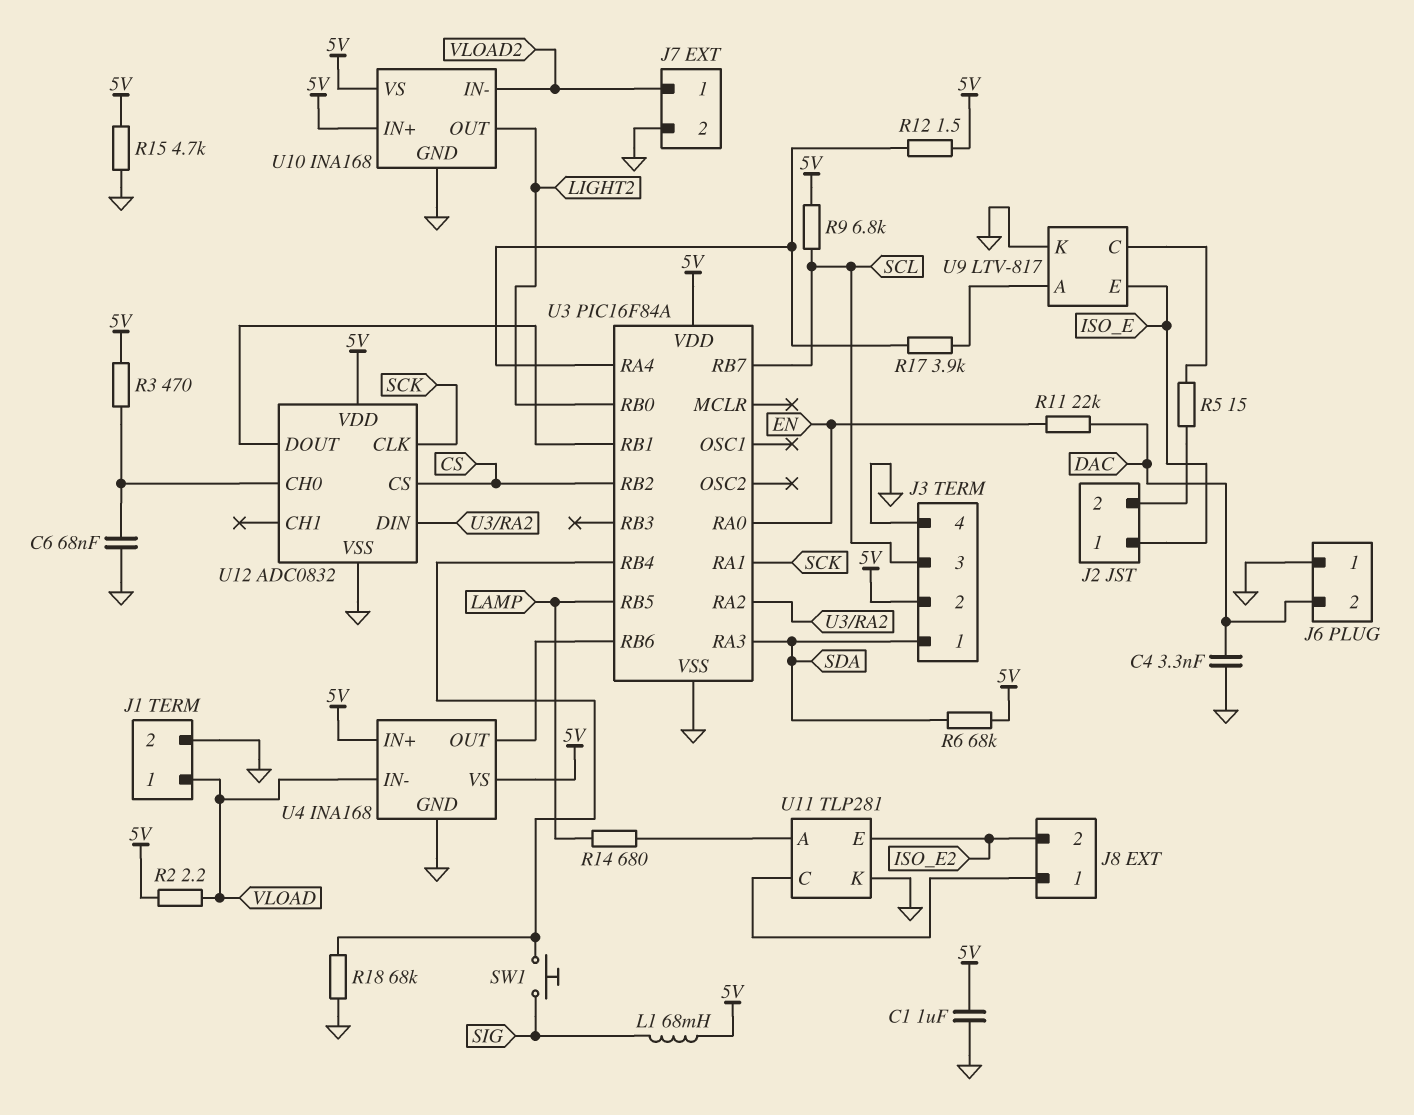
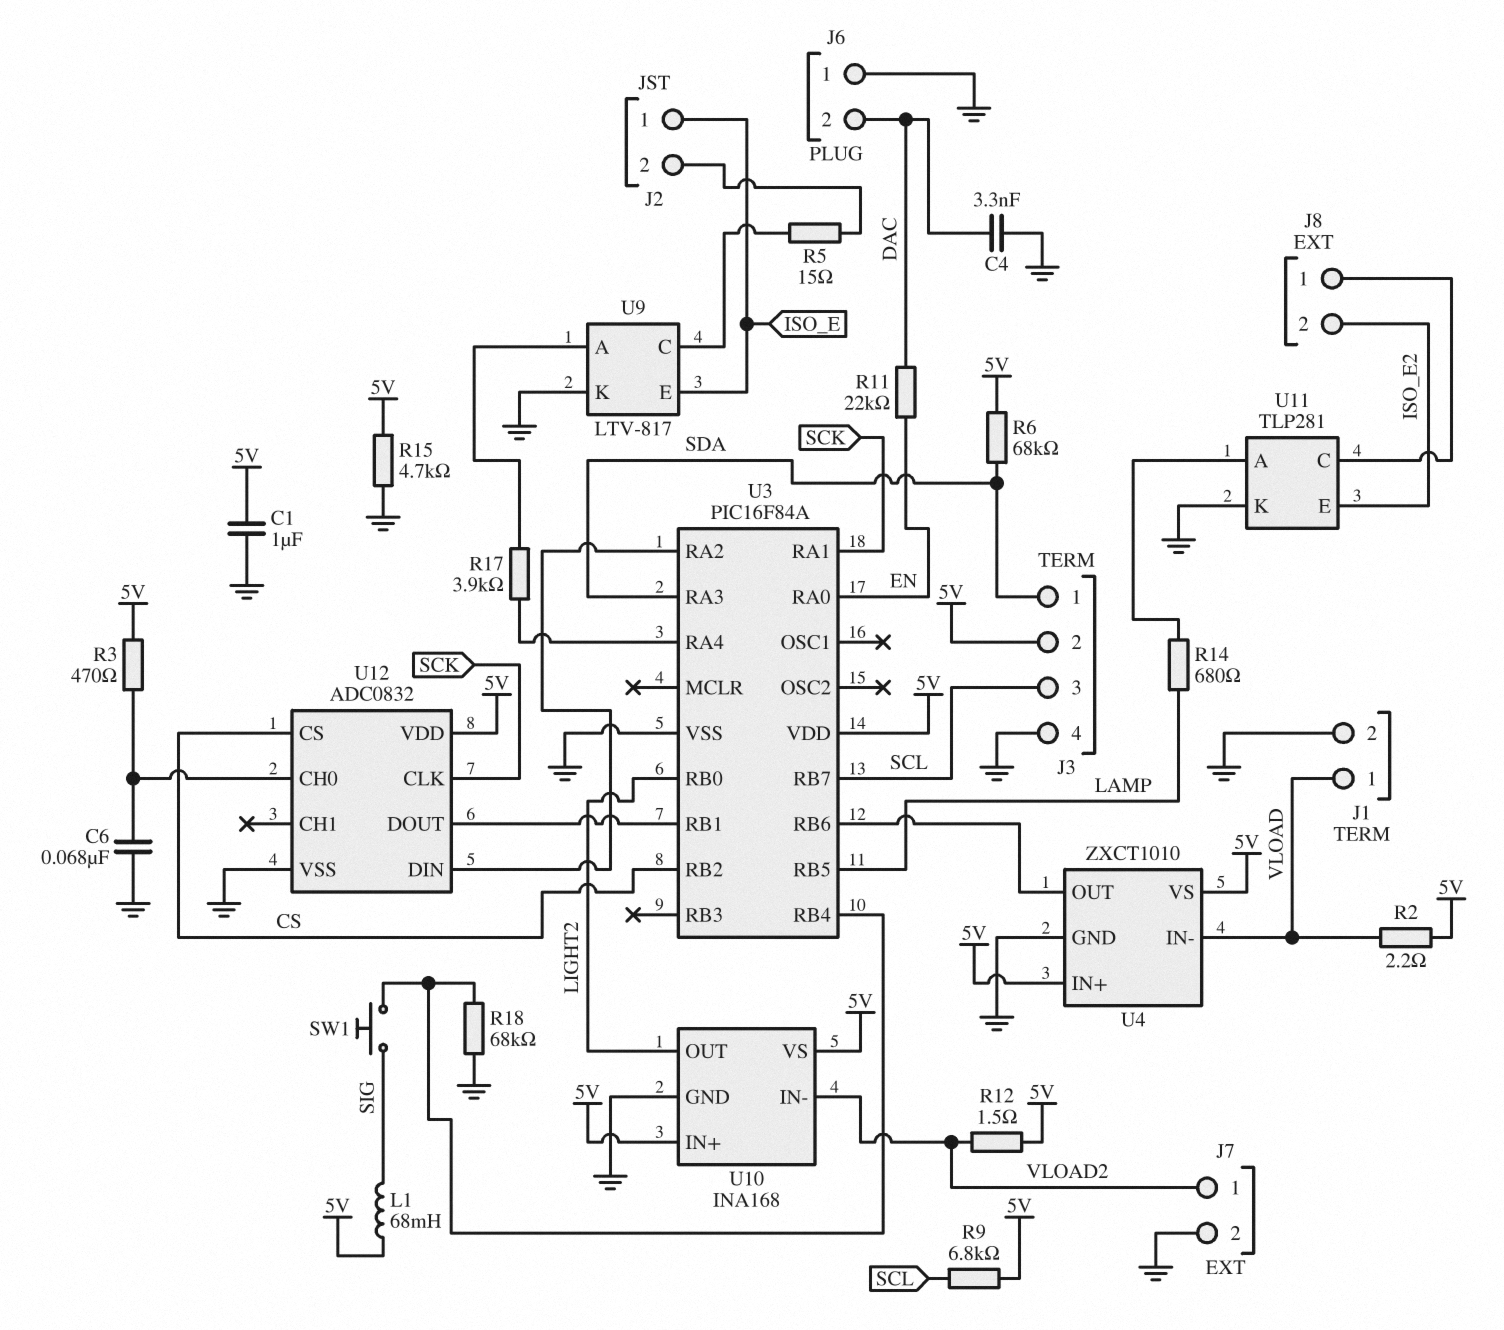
R12: 1.5 (5V, U3/RA4) -> 1.5 (5V, VLOAD2)
U4: INA168 -> ZXCT1010

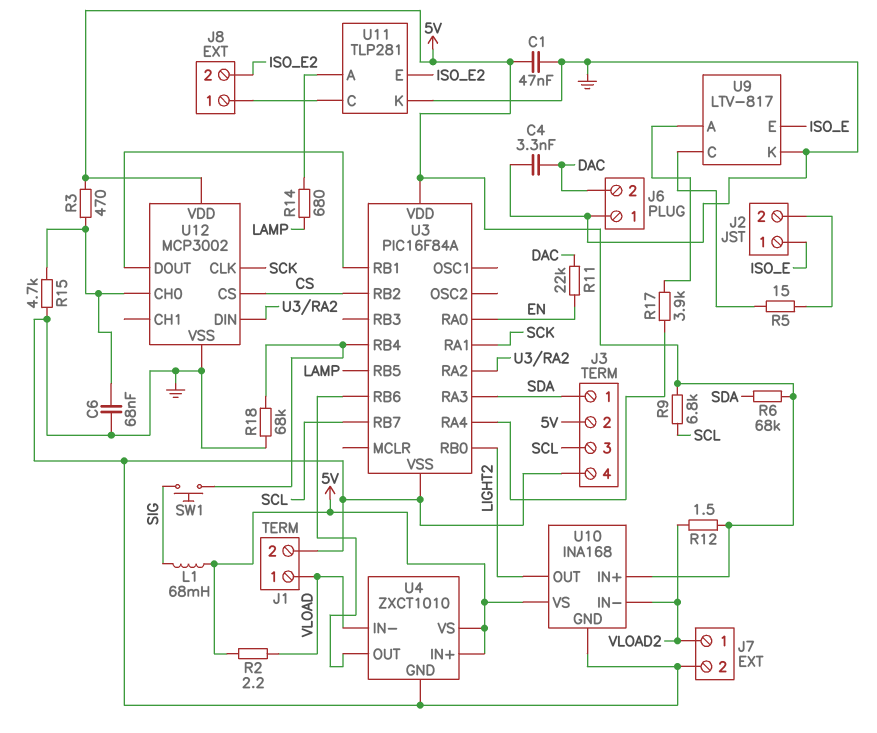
C1: 1uF (5V, GND) -> 47nF (5V, GND)
R15: 4.7k (5V, GND) -> 4.7k (GND, U12/CH0)
U12: ADC0832 -> MCP3002

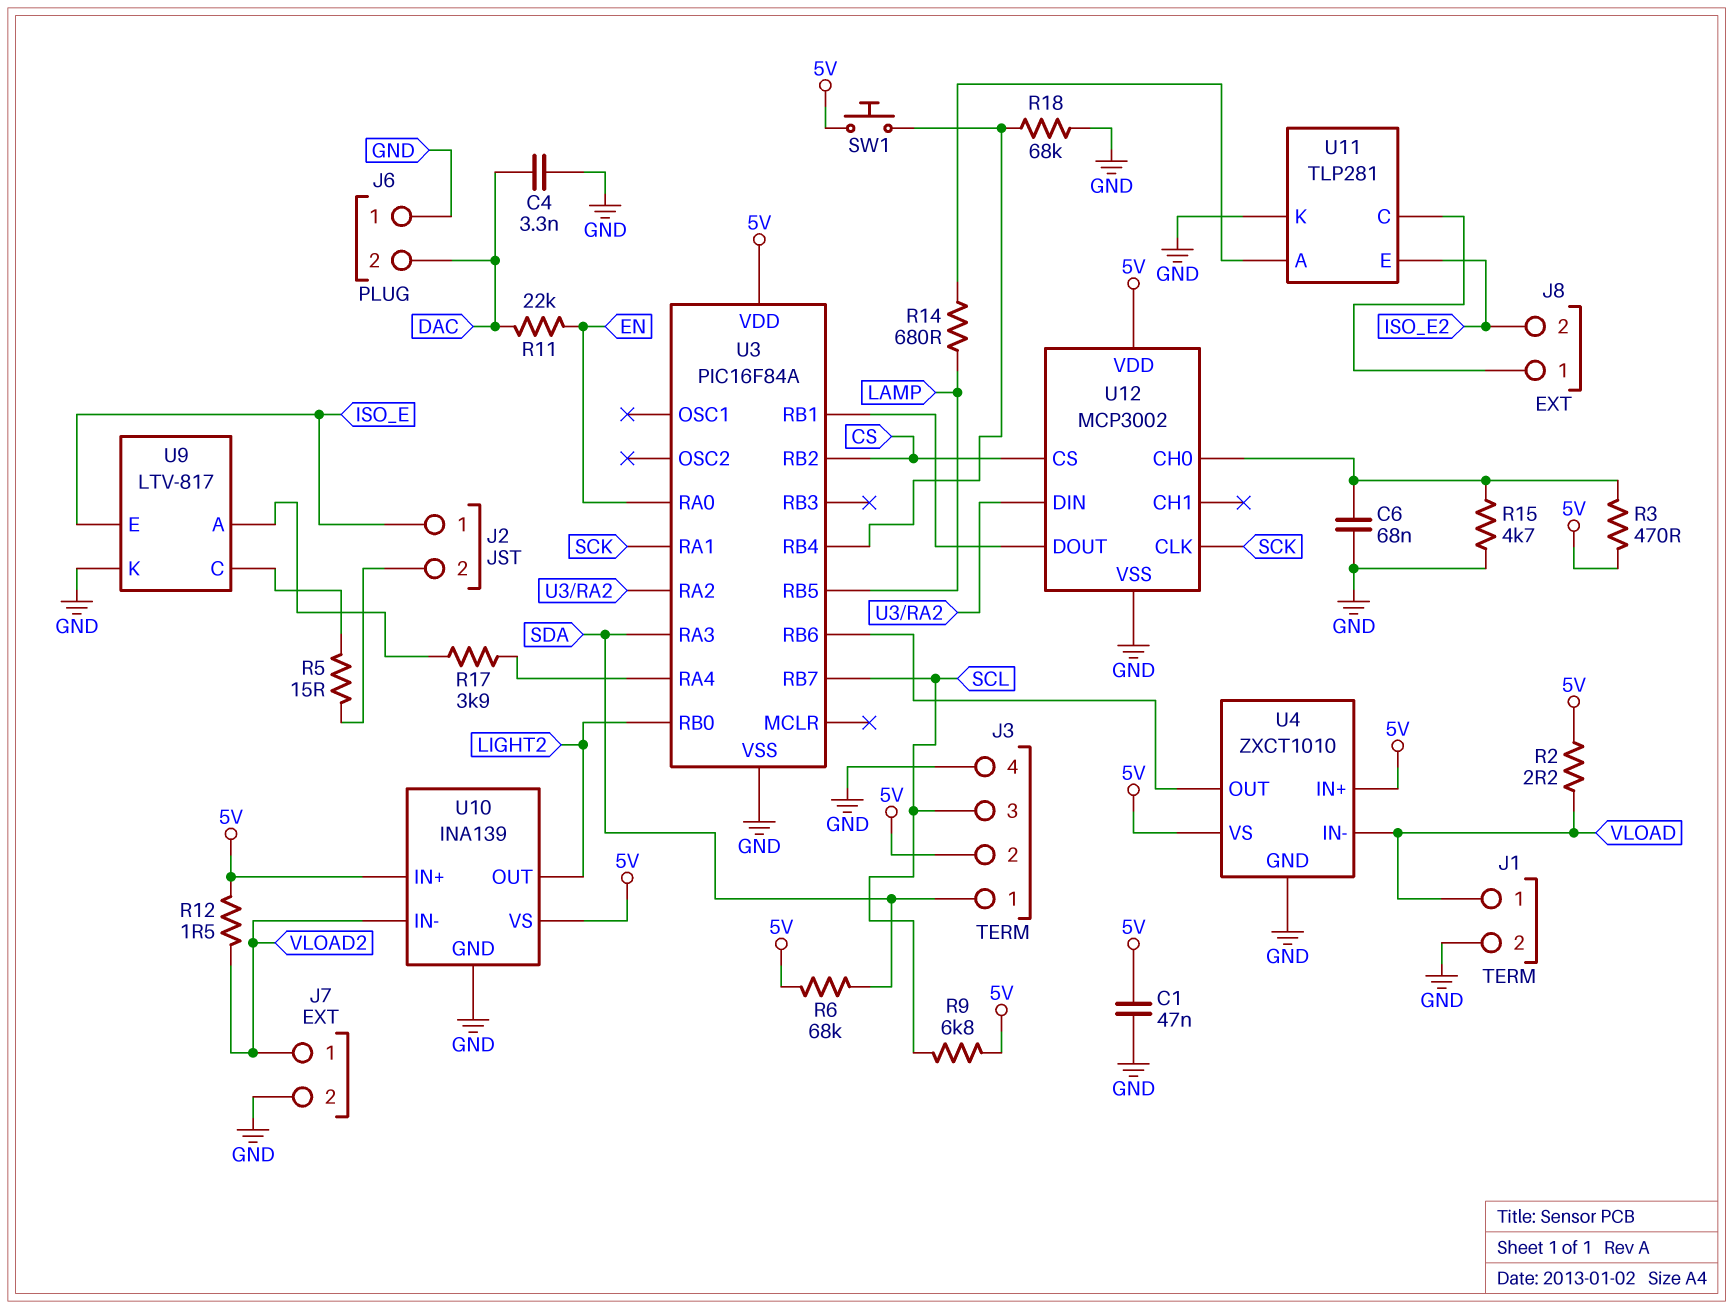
L1: 68mH (5V, SIG) -> none
SW1: button (SIG, U3/RB4) -> button (5V, U3/RB4)
U10: INA168 -> INA139

